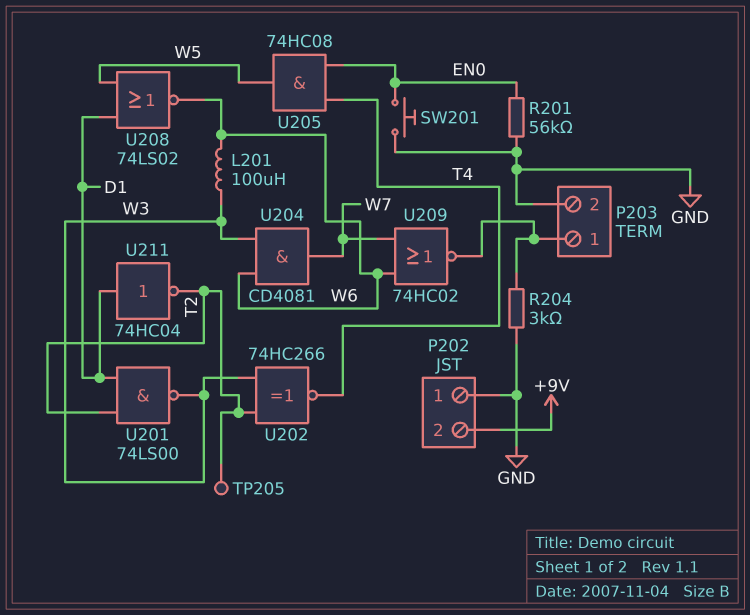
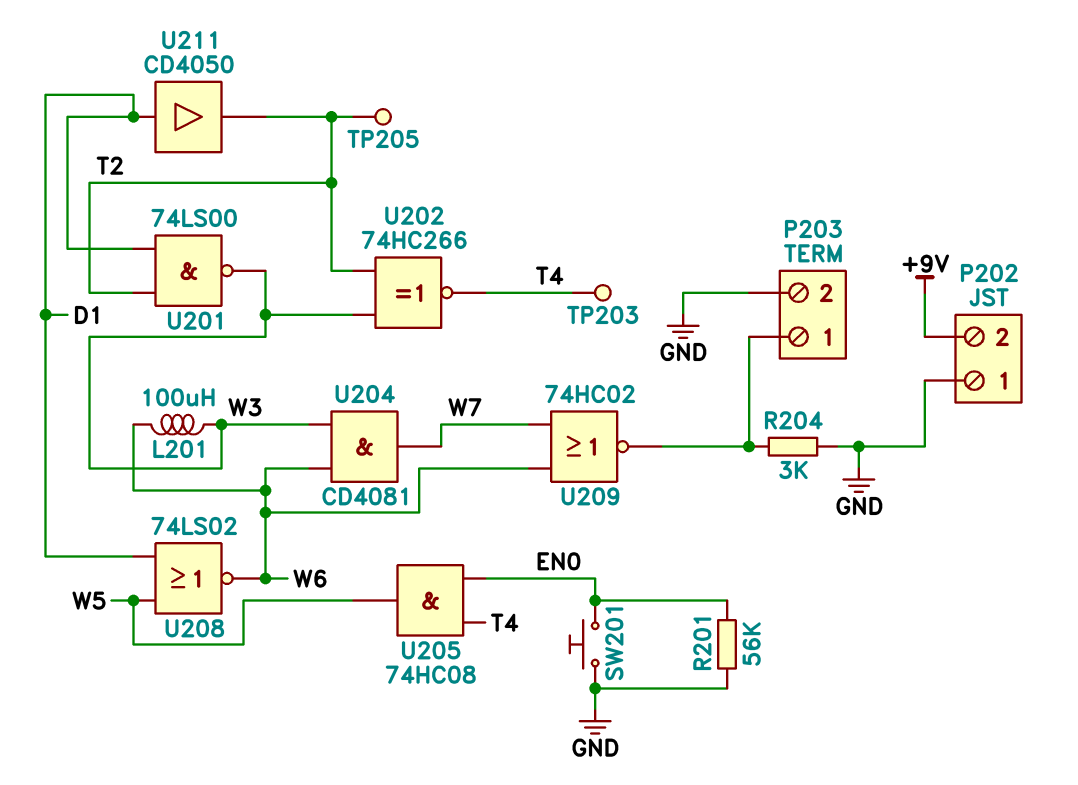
TP203: none -> test point (T4)
U211: NOT 74HC04 (in D1, out T2) -> buffer CD4050 (in D1, out T2)

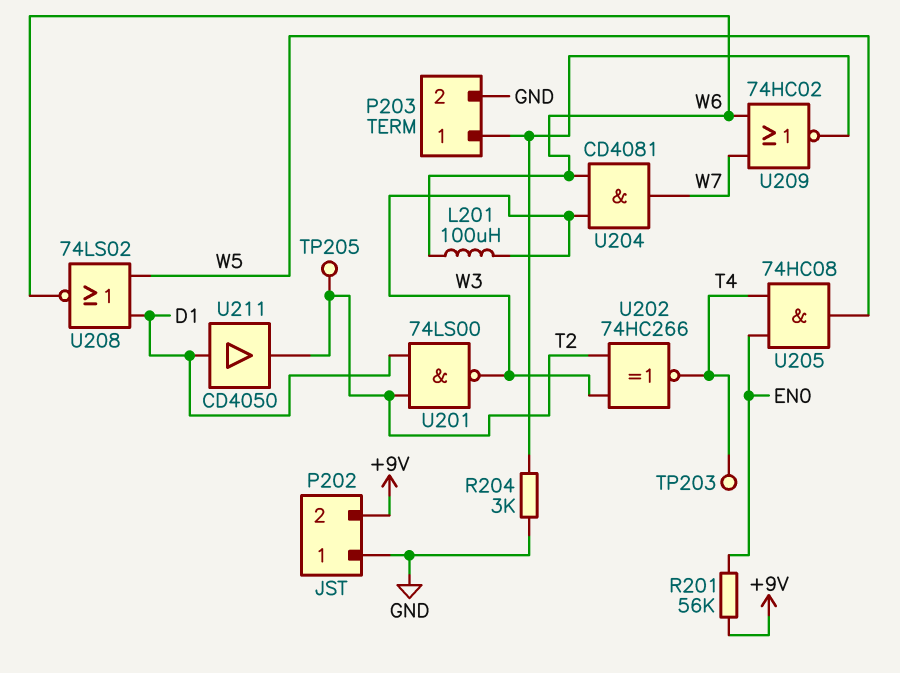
R201: 56k (EN0, GND) -> 56k (+9V, EN0)
SW201: button (EN0, GND) -> none

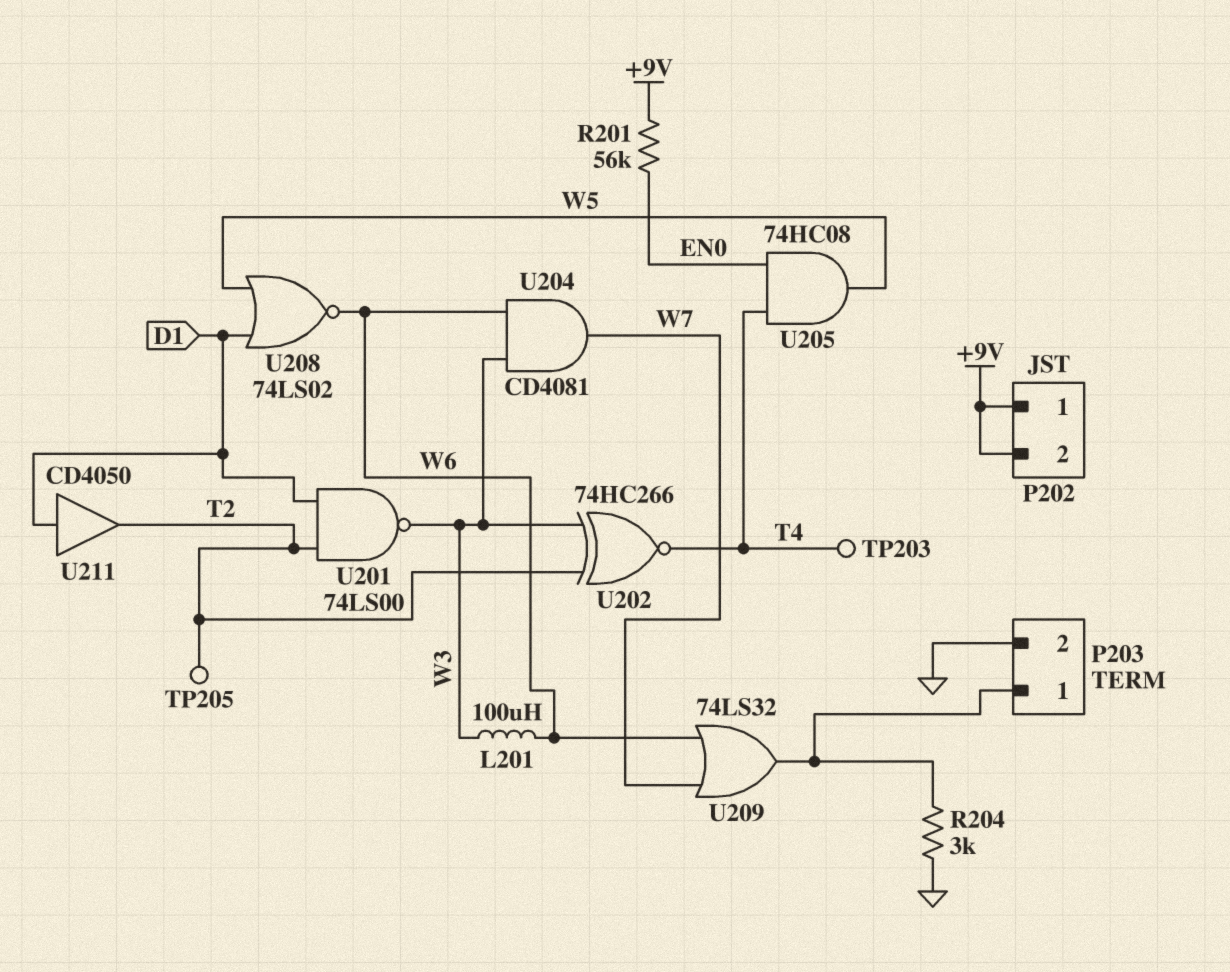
P202 pin 1: GND -> +9V
U209: NOR 74HC02 (in W6, in W7, out P203/1) -> OR 74LS32 (in W6, in W7, out P203/1)

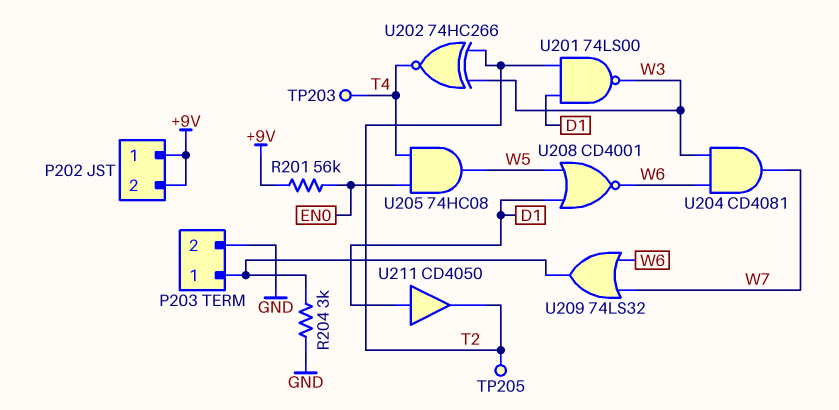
L201: 100uH (W3, W6) -> none
U208: NOR 74LS02 (in D1, in W5, out W6) -> NOR CD4001 (in D1, in W5, out W6)

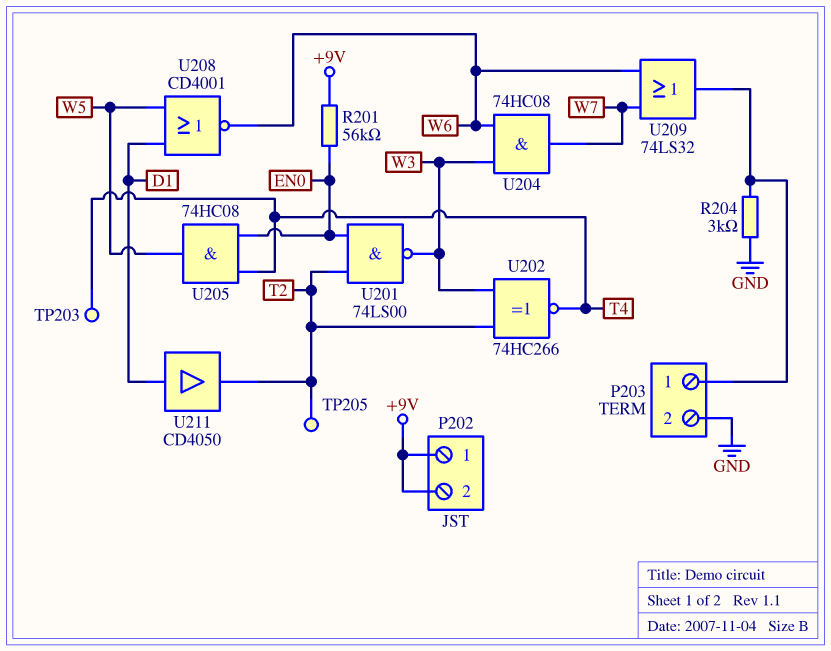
U201: NAND 74LS00 (in D1, in T2, out W3) -> NAND 74LS00 (in EN0, in T2, out W3)
U204: AND CD4081 (in W3, in W6, out W7) -> AND 74HC08 (in W3, in W6, out W7)

